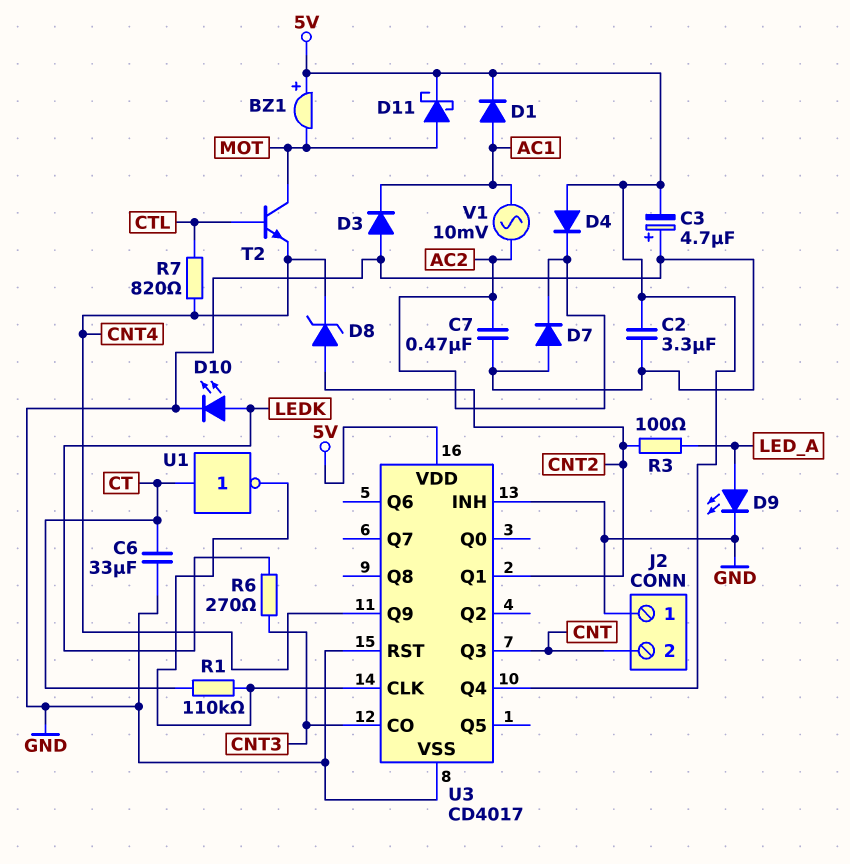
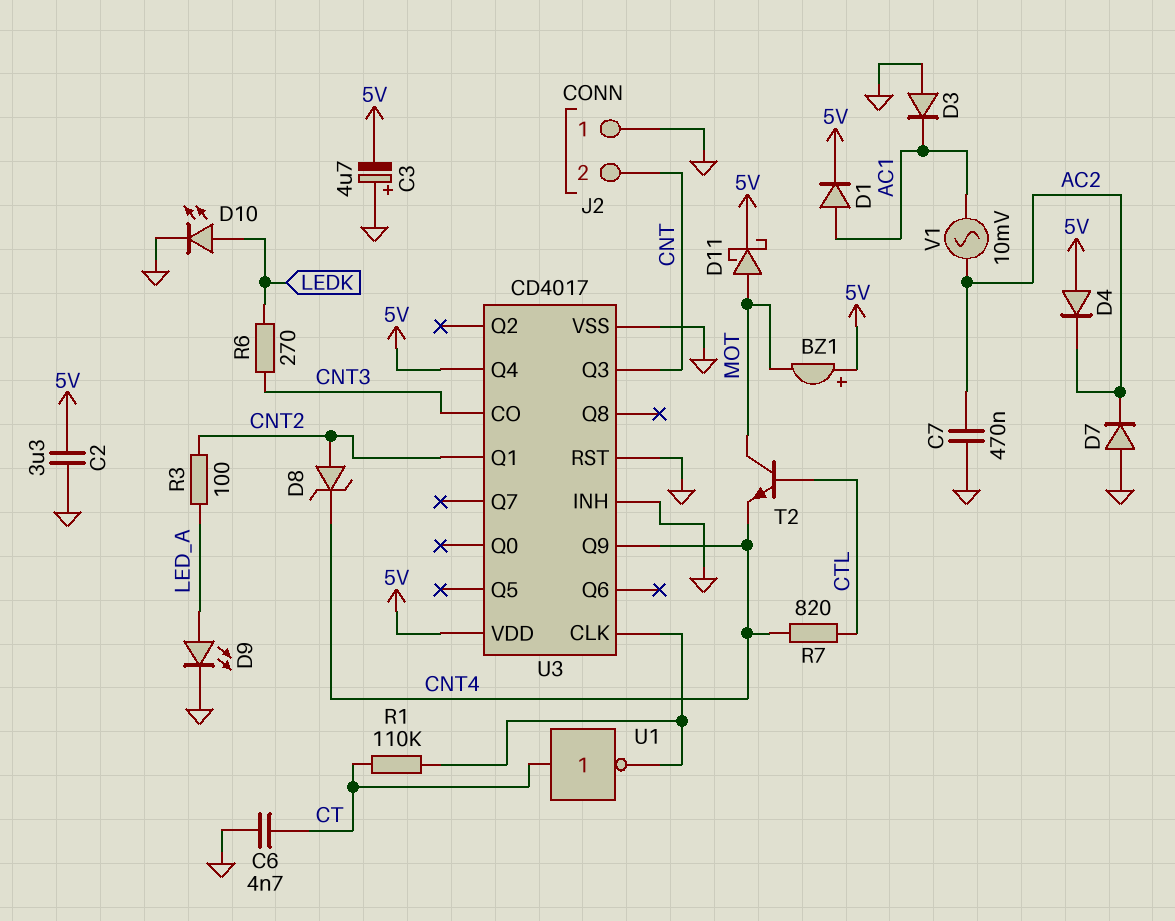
C6: 33uF (CT, GND) -> 4.7nF (CT, GND)

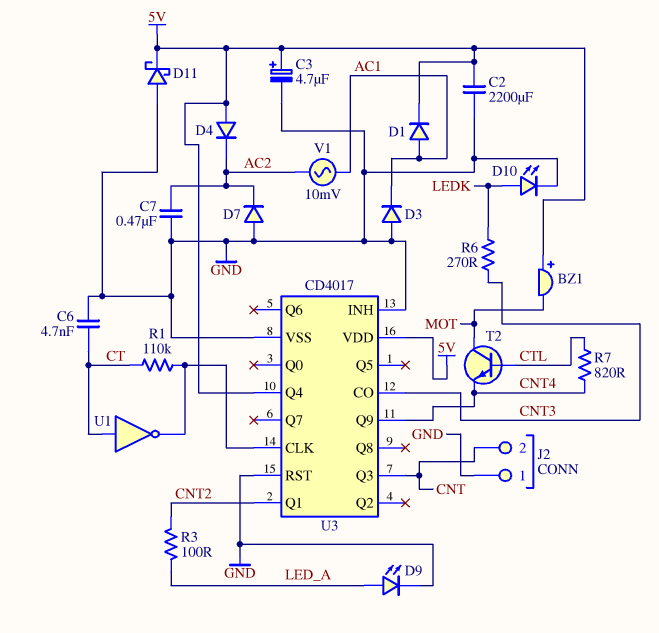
C2: 3.3uF (5V, GND) -> 2200uF (5V, GND)
C3: 4.7uF (plus GND, minus 5V) -> 4.7uF (plus 5V, minus GND)
D8: zener (A CNT2, K CNT4) -> none
D11: schottky (A MOT, K 5V) -> schottky (A GND, K 5V)

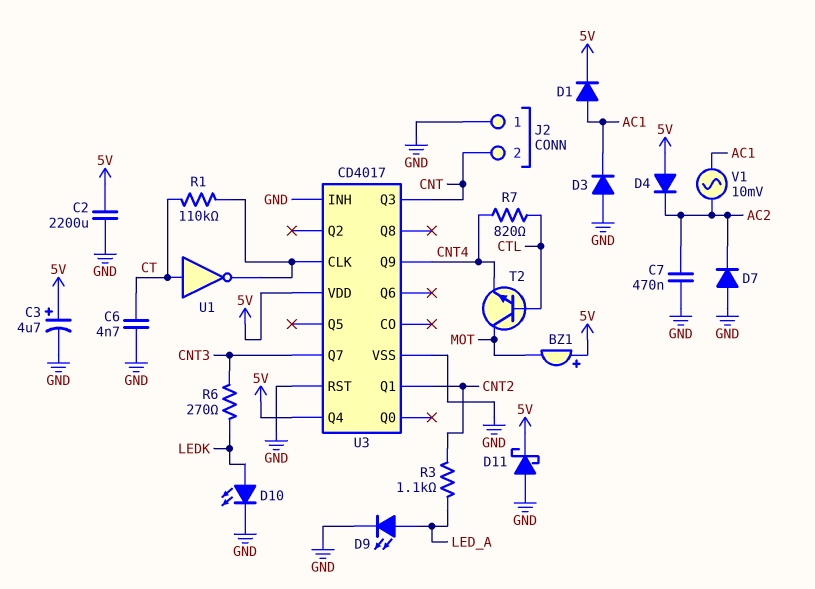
R3: 100 (CNT2, LED_A) -> 1.1k (CNT2, LED_A)
U3 pin CO: CNT3 -> none
U3 pin Q7: none -> CNT3

